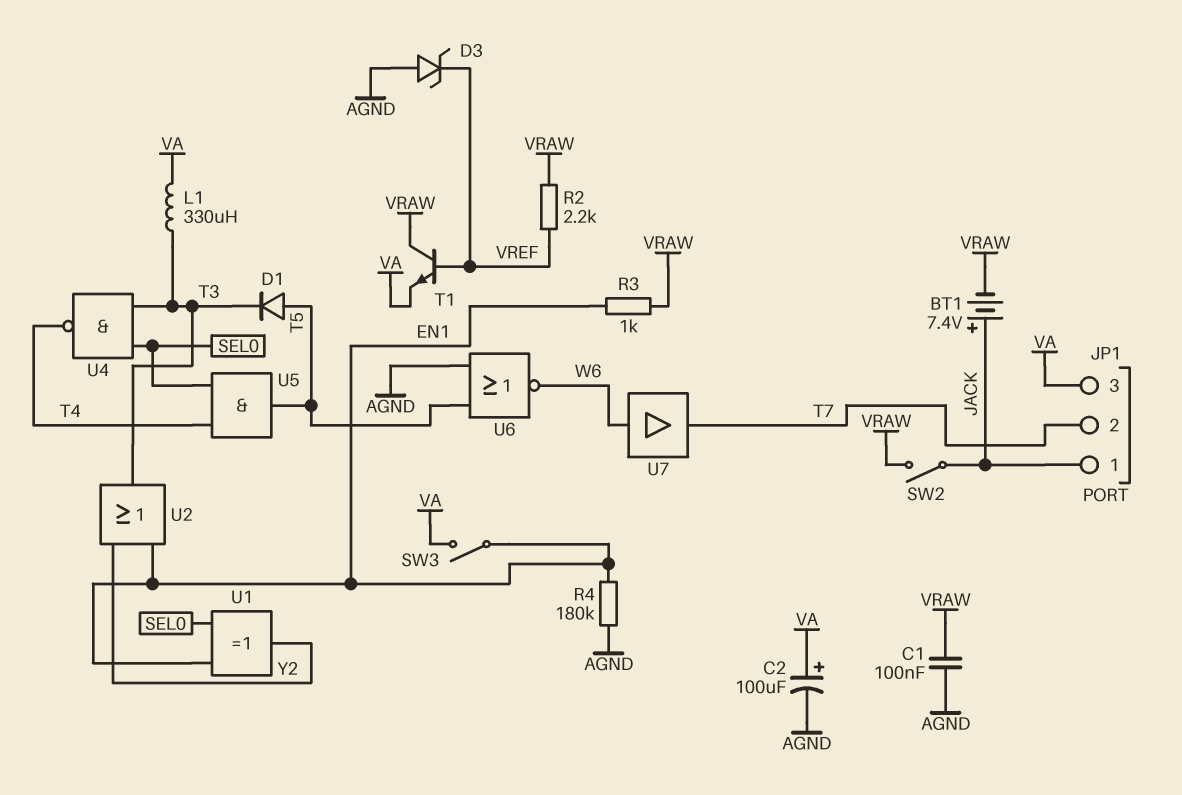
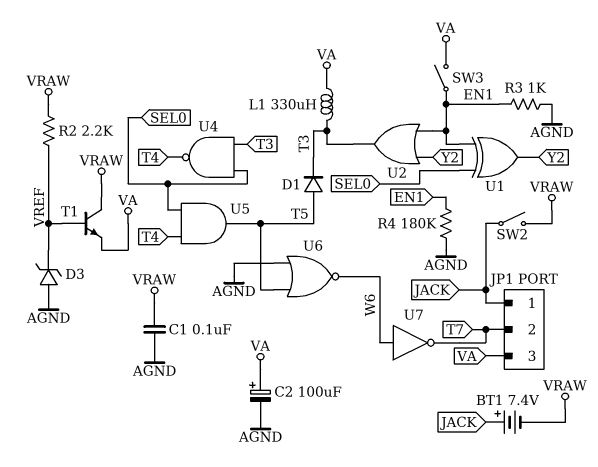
R3: 1k (EN1, VRAW) -> 1k (AGND, EN1)
U7: buffer (in W6, out T7) -> NOT (in W6, out T7)

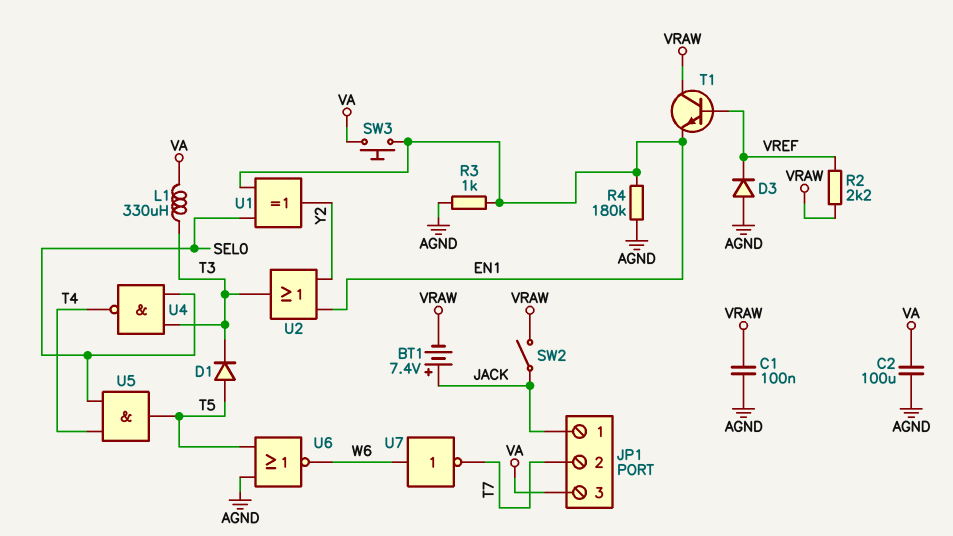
C2: 100uF (plus VA, minus AGND) -> 100uF (AGND, VA)
D3: zener (A AGND, K VREF) -> diode (A AGND, K VREF)
SW3: switch (EN1, VA) -> button (EN1, VA)
T1: NPN (B VREF, C VRAW, E VA) -> NPN (B VREF, C VRAW, E EN1)

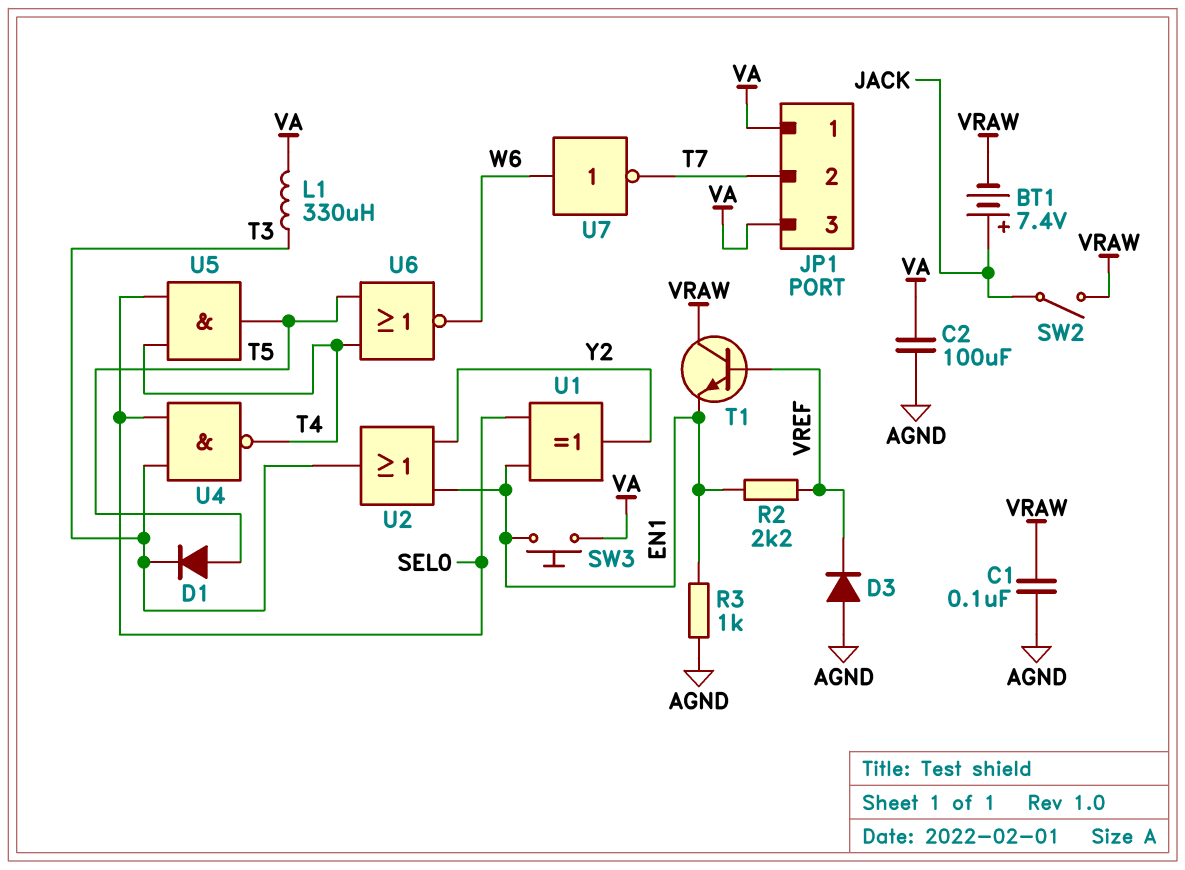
JP1 pin 1: JACK -> VA
R2: 2.2k (VRAW, VREF) -> 2.2k (EN1, VREF)
R4: 180k (AGND, EN1) -> none
U6: NOR (in AGND, in T5, out W6) -> NOR (in T4, in T5, out W6)

